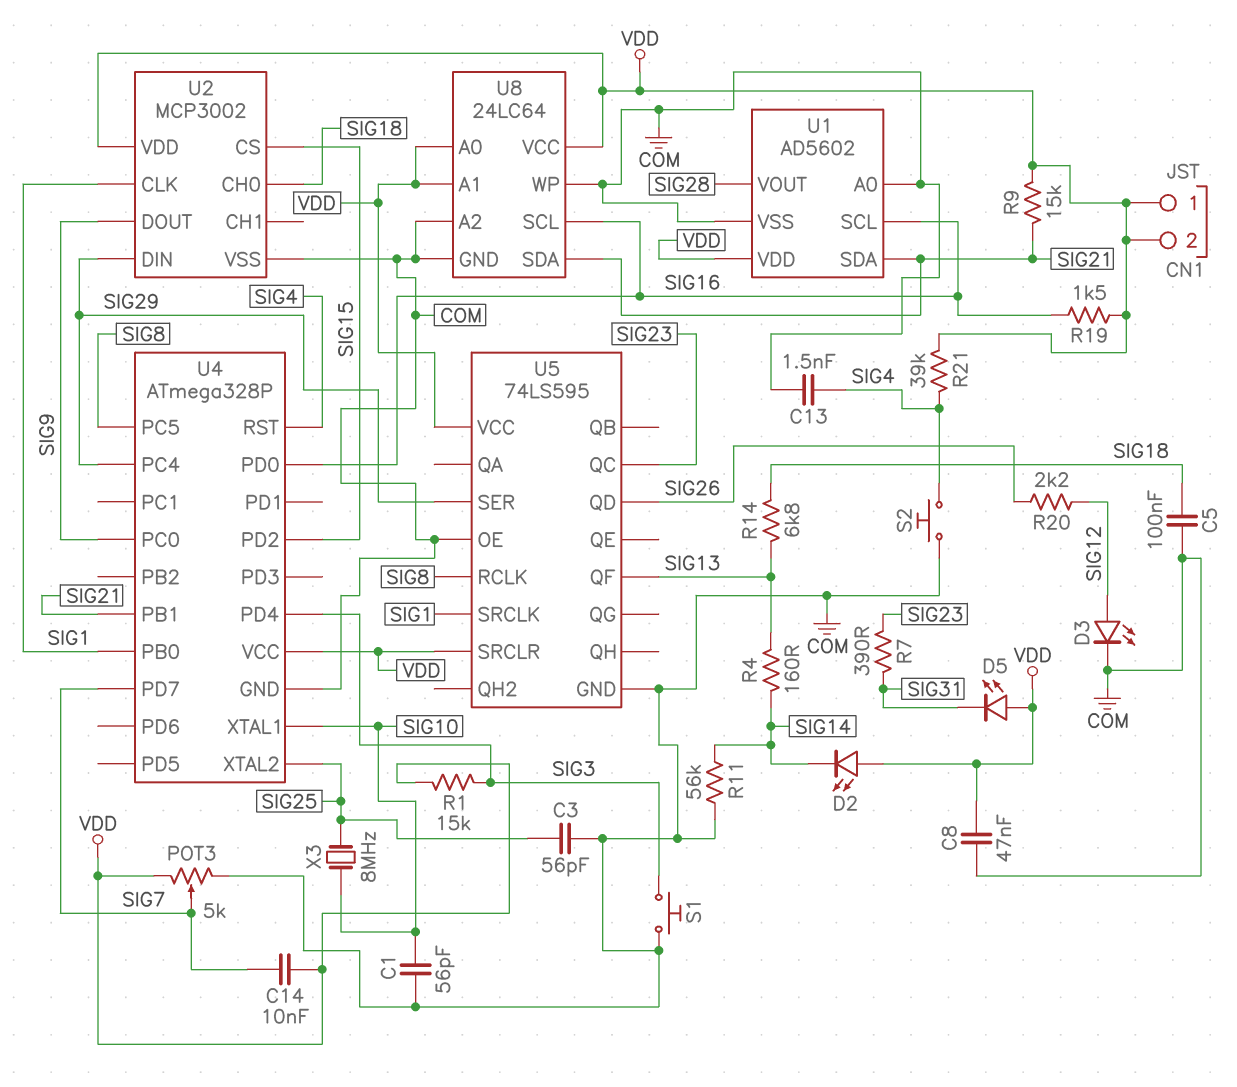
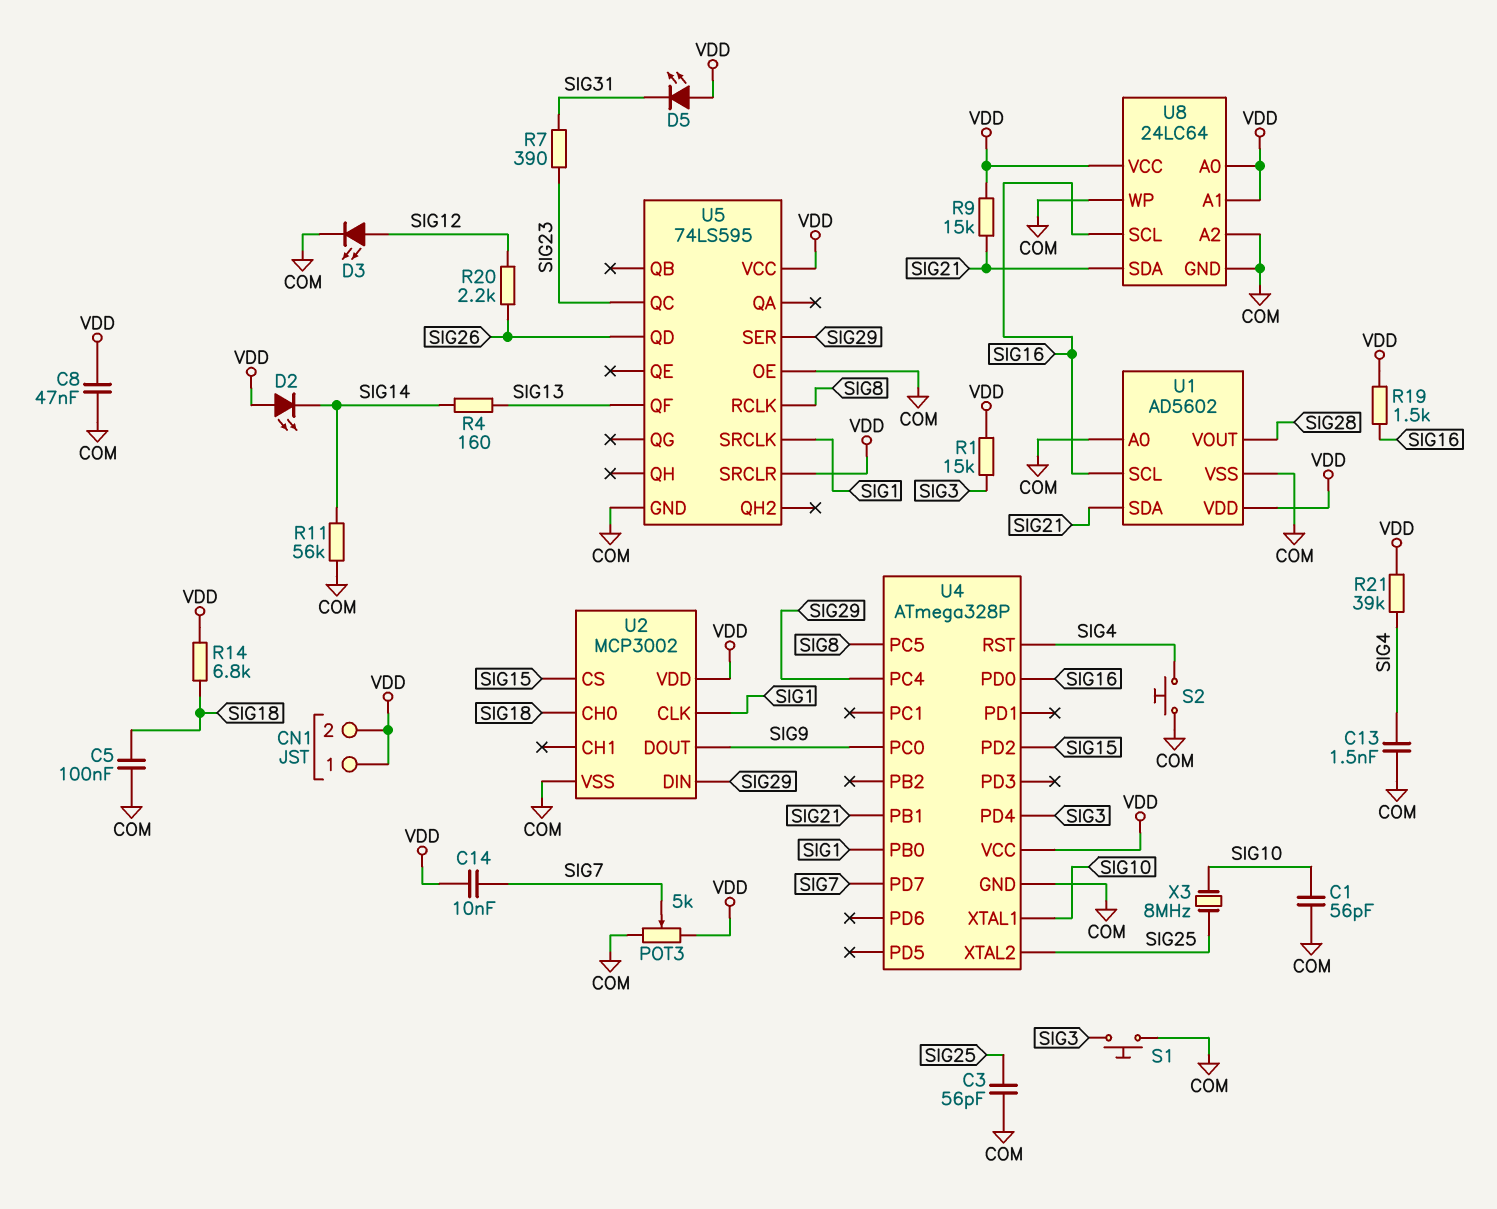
R14: 6.8k (SIG13, SIG18) -> 6.8k (SIG18, VDD)

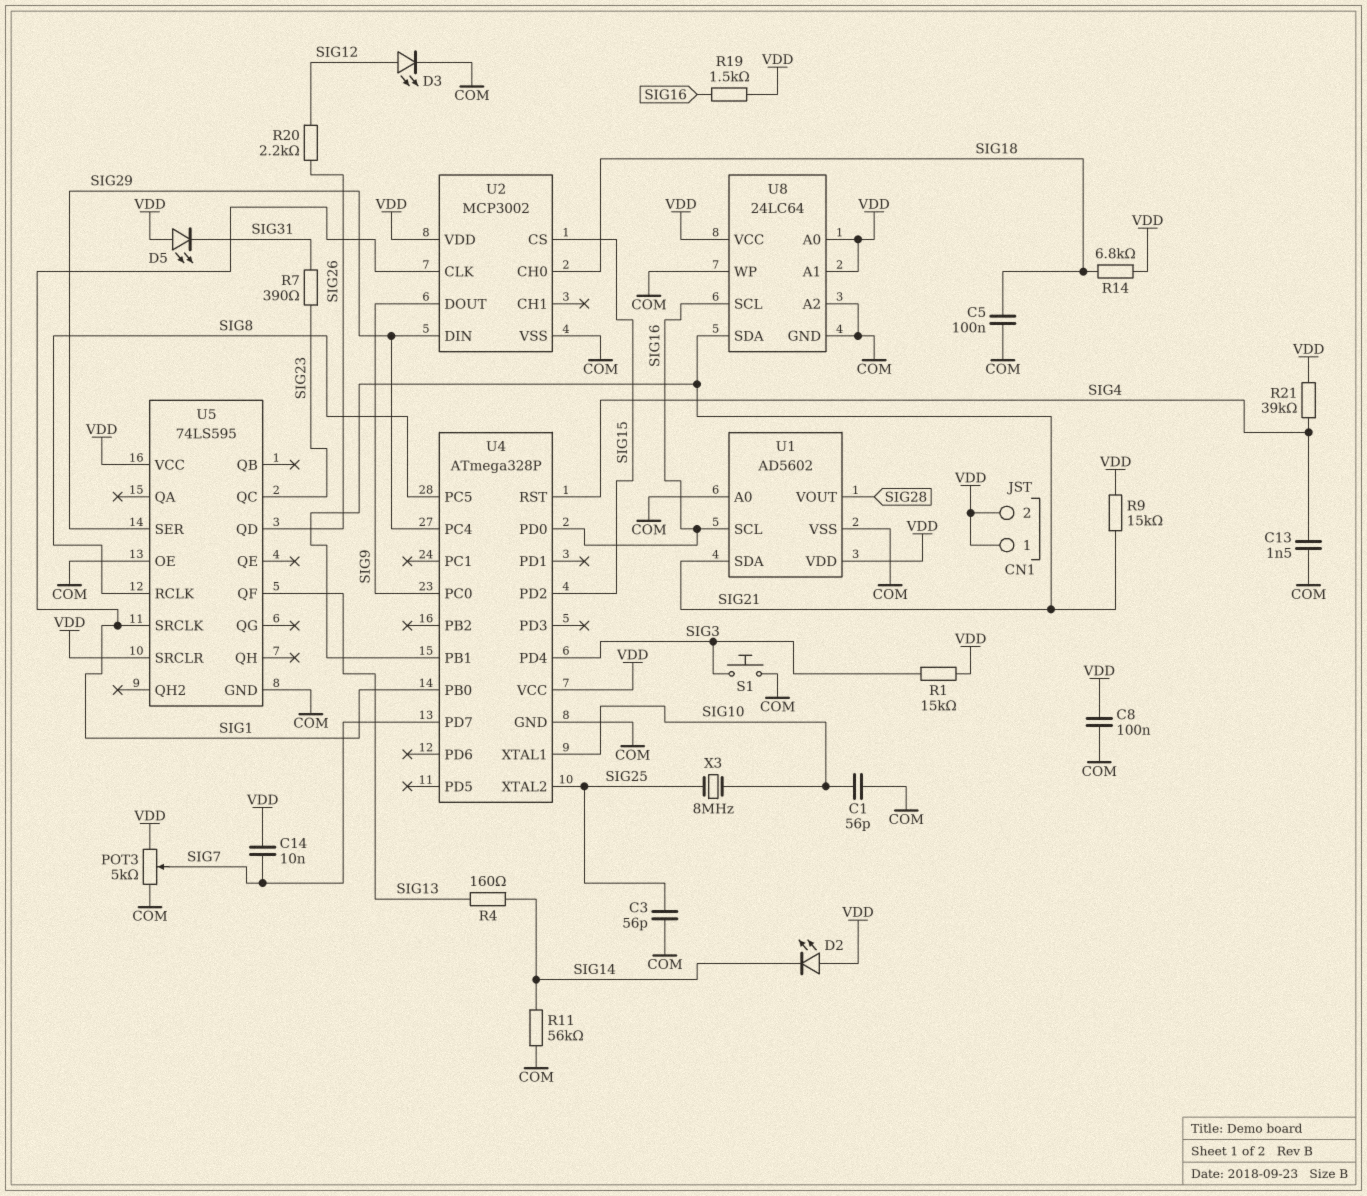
C8: 47nF (COM, VDD) -> 100nF (COM, VDD)
S2: button (COM, SIG4) -> none

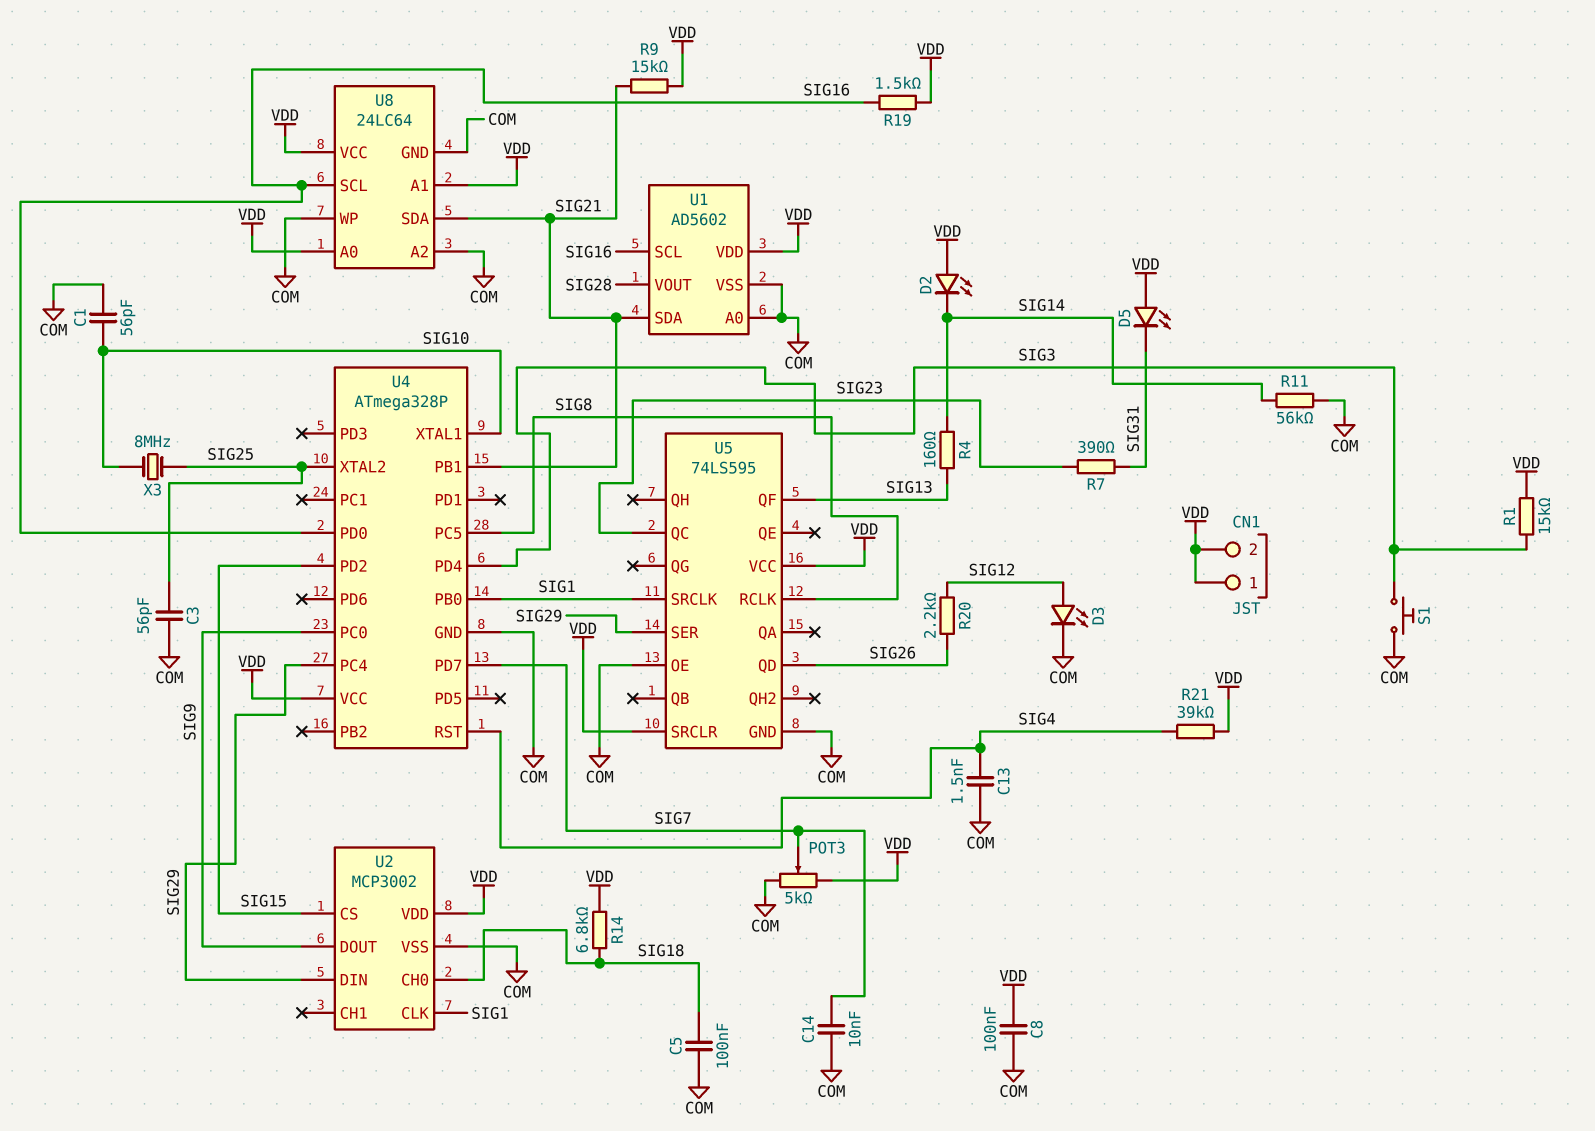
C14: 10nF (SIG7, VDD) -> 10nF (COM, SIG7)

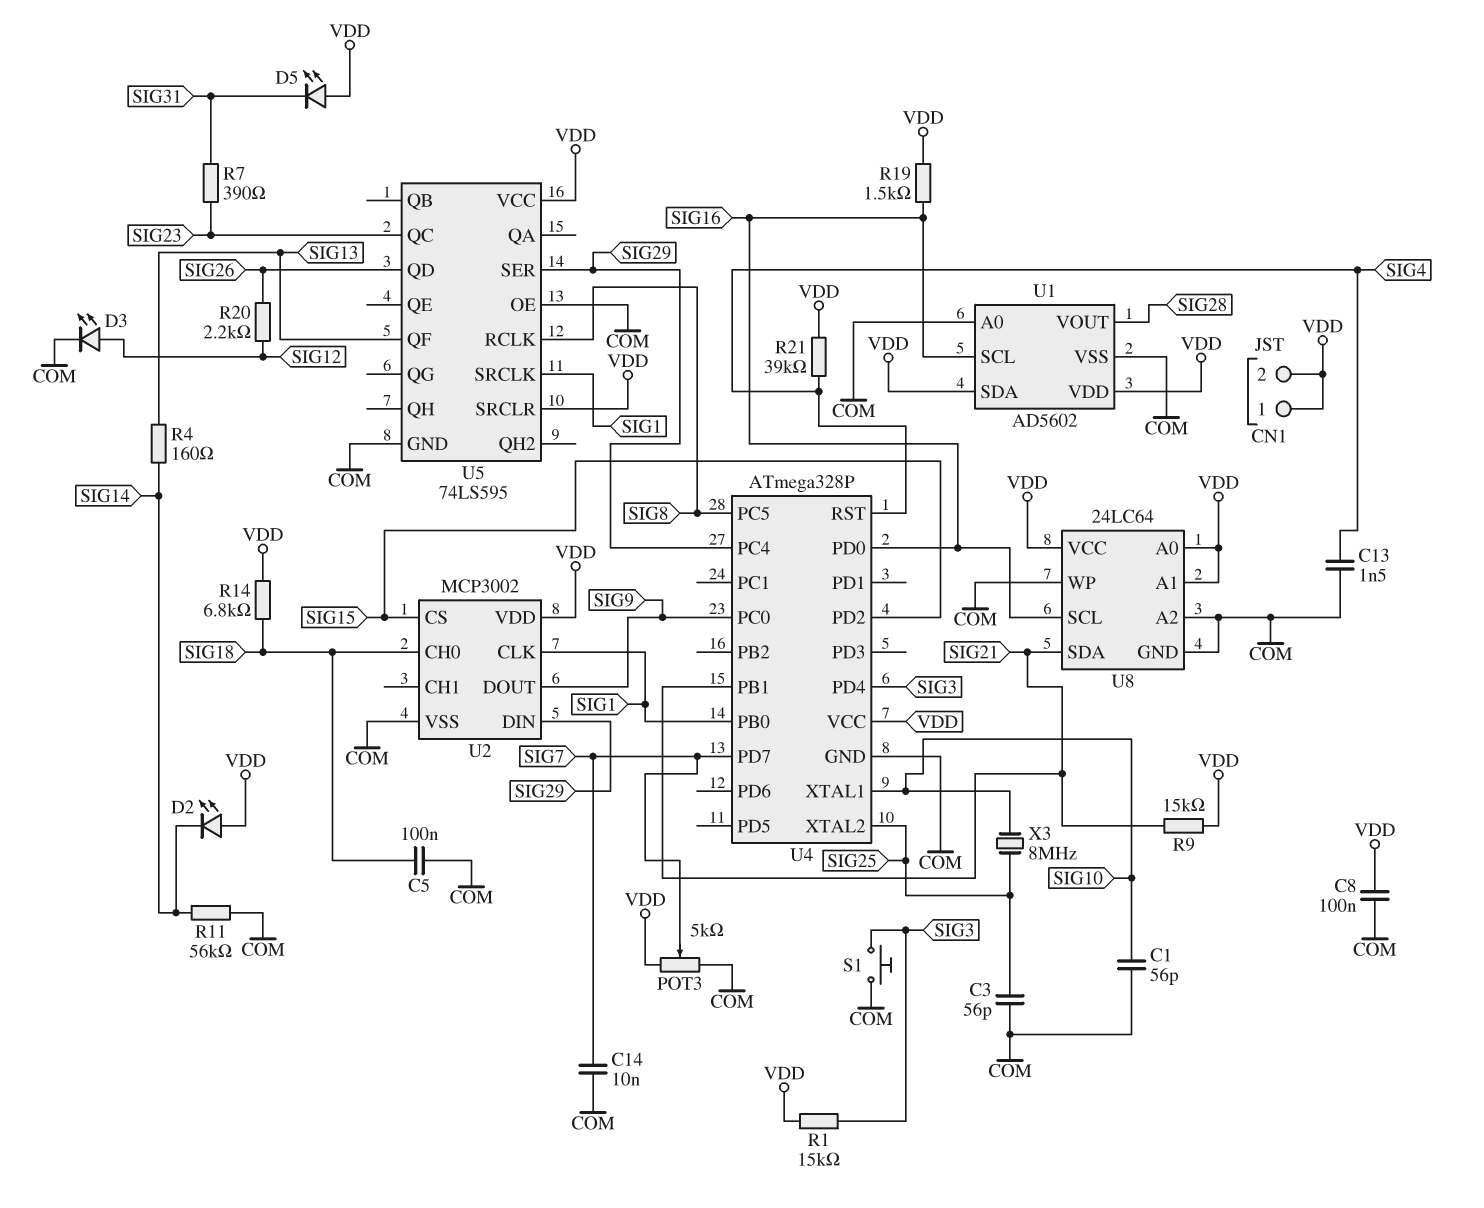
U1 pin SDA: SIG21 -> VDD

